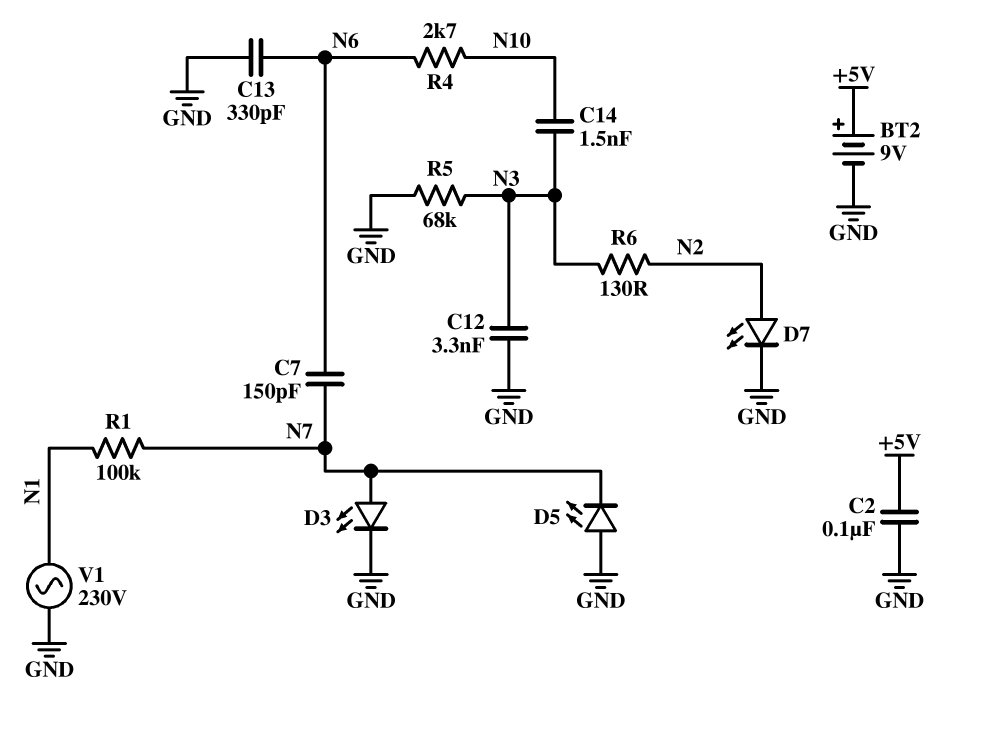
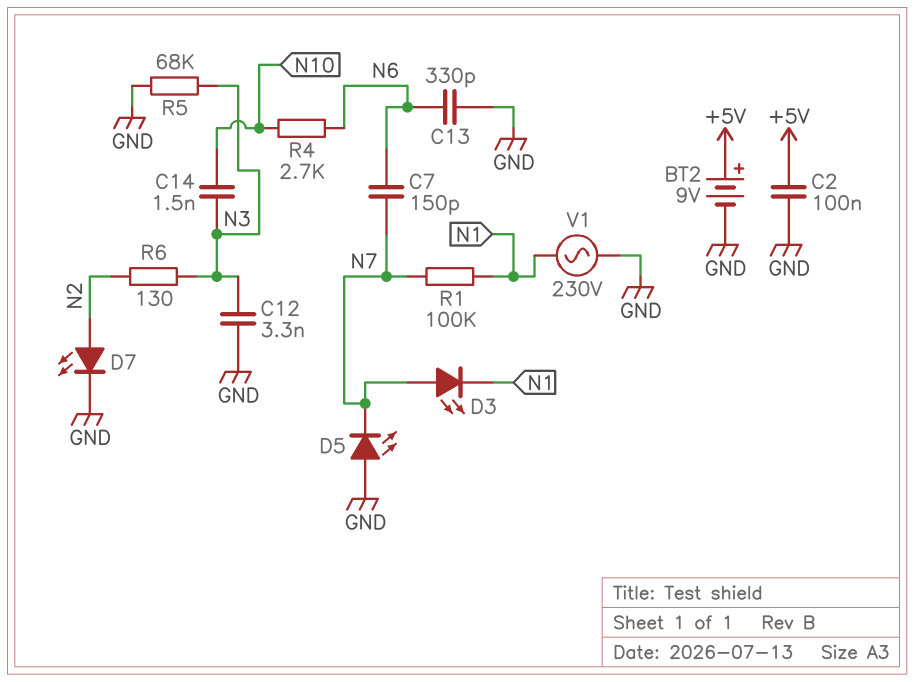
D3: LED (A N7, K GND) -> LED (A N7, K N1)

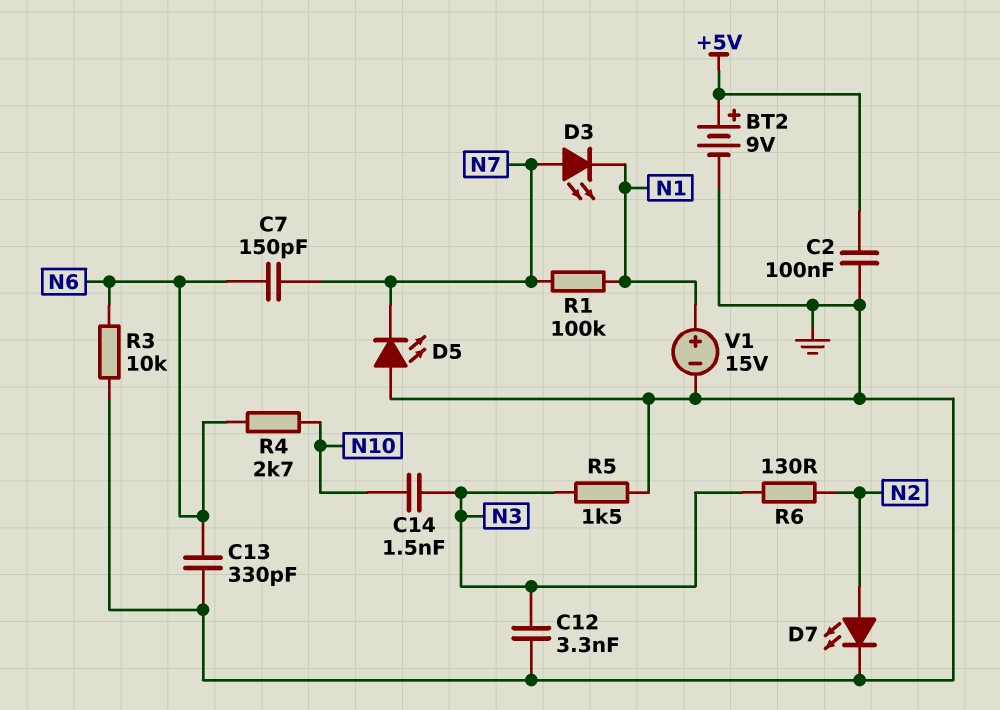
R3: none -> 10k (GND, N6)
R5: 68k (GND, N3) -> 1.5k (GND, N3)
V1: AC 230V (GND, N1) -> 15V (plus N1, minus GND)

